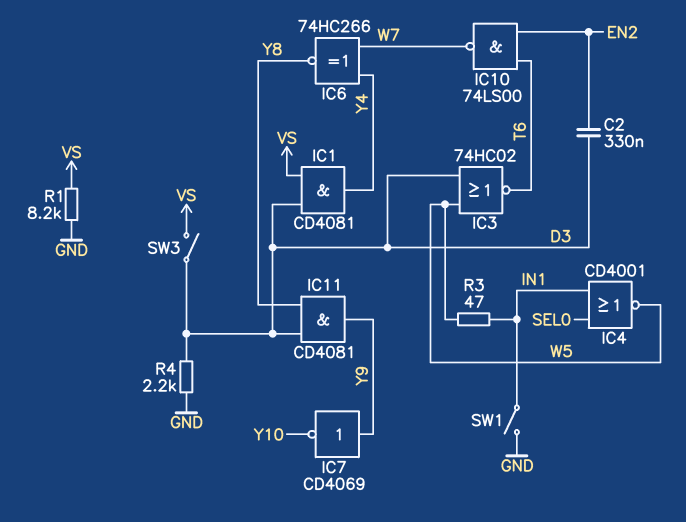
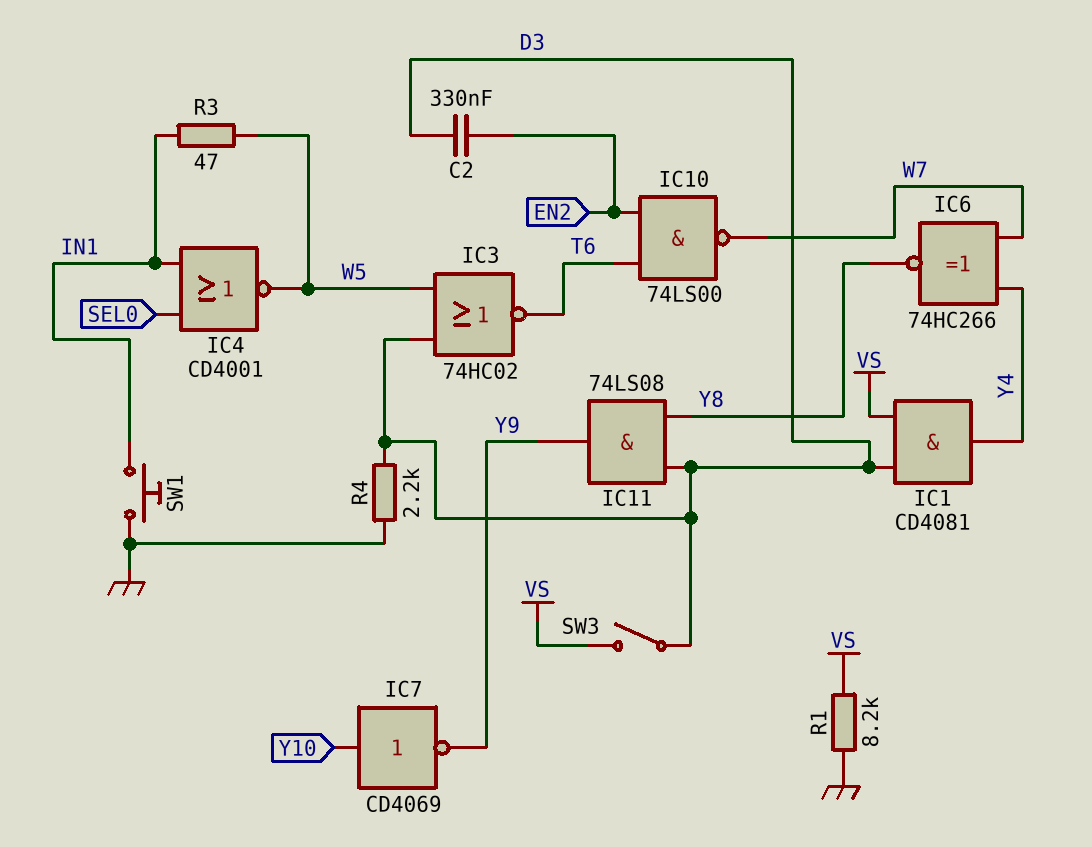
IC7: NOT CD4069 (in Y9, out Y10) -> NOT CD4069 (in Y10, out Y9)
IC11: AND CD4081 (in D3, in Y8, out Y9) -> AND 74LS08 (in D3, in Y8, out Y9)
SW1: switch (GND, IN1) -> button (GND, IN1)

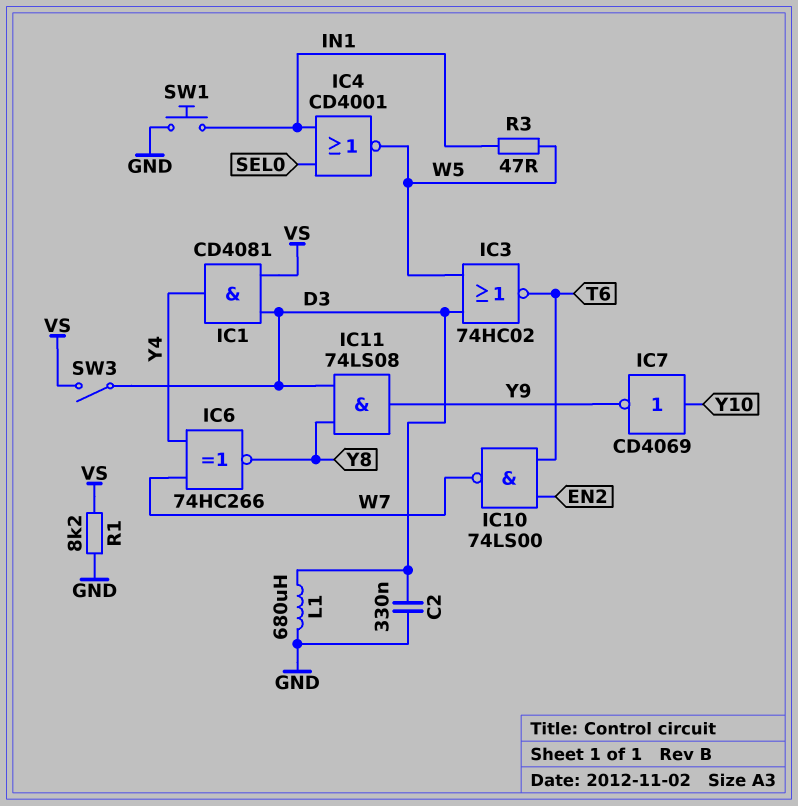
C2: 330nF (D3, EN2) -> 330nF (D3, GND)
L1: none -> 680uH (D3, GND)
R4: 2.2k (D3, GND) -> none

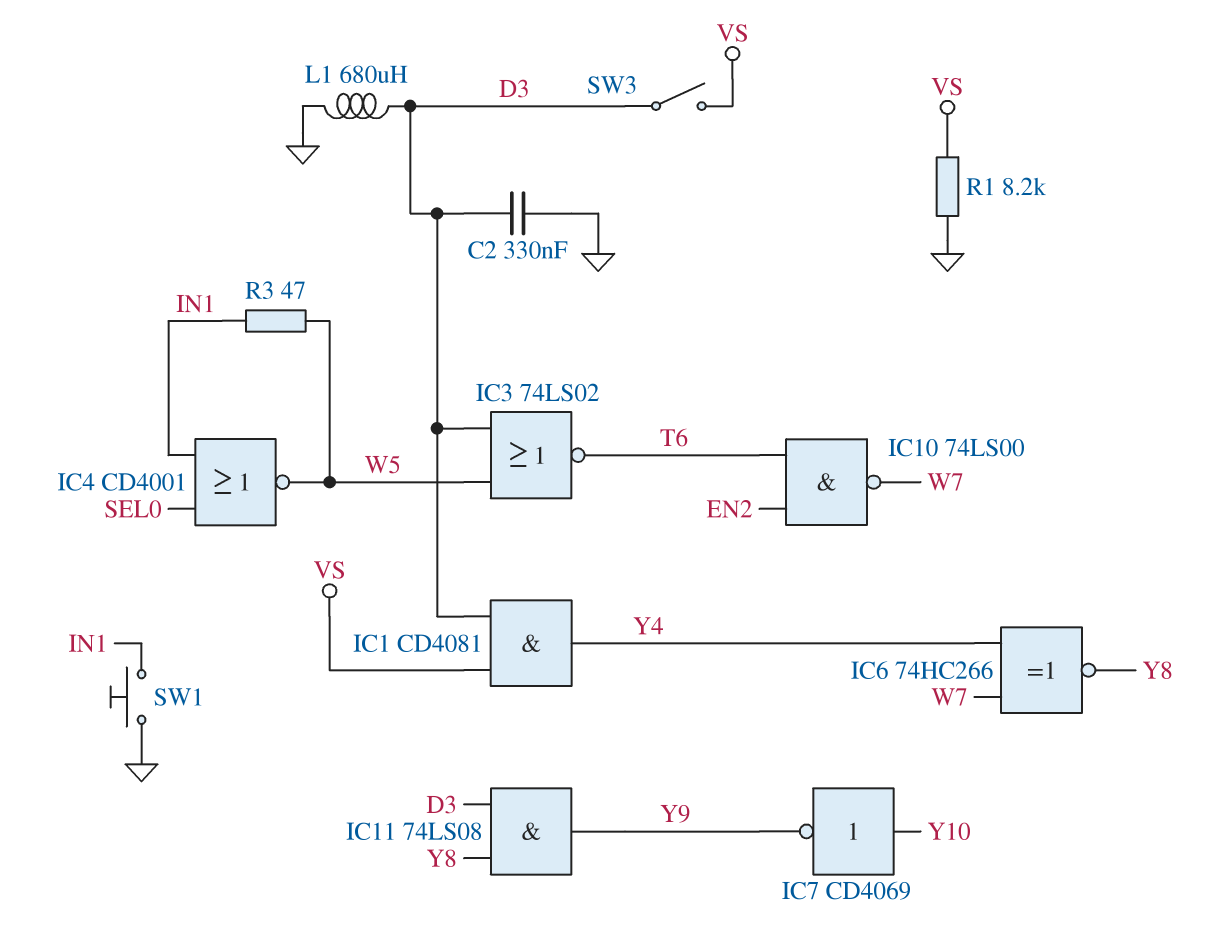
IC3: NOR 74HC02 (in D3, in W5, out T6) -> NOR 74LS02 (in D3, in W5, out T6)

